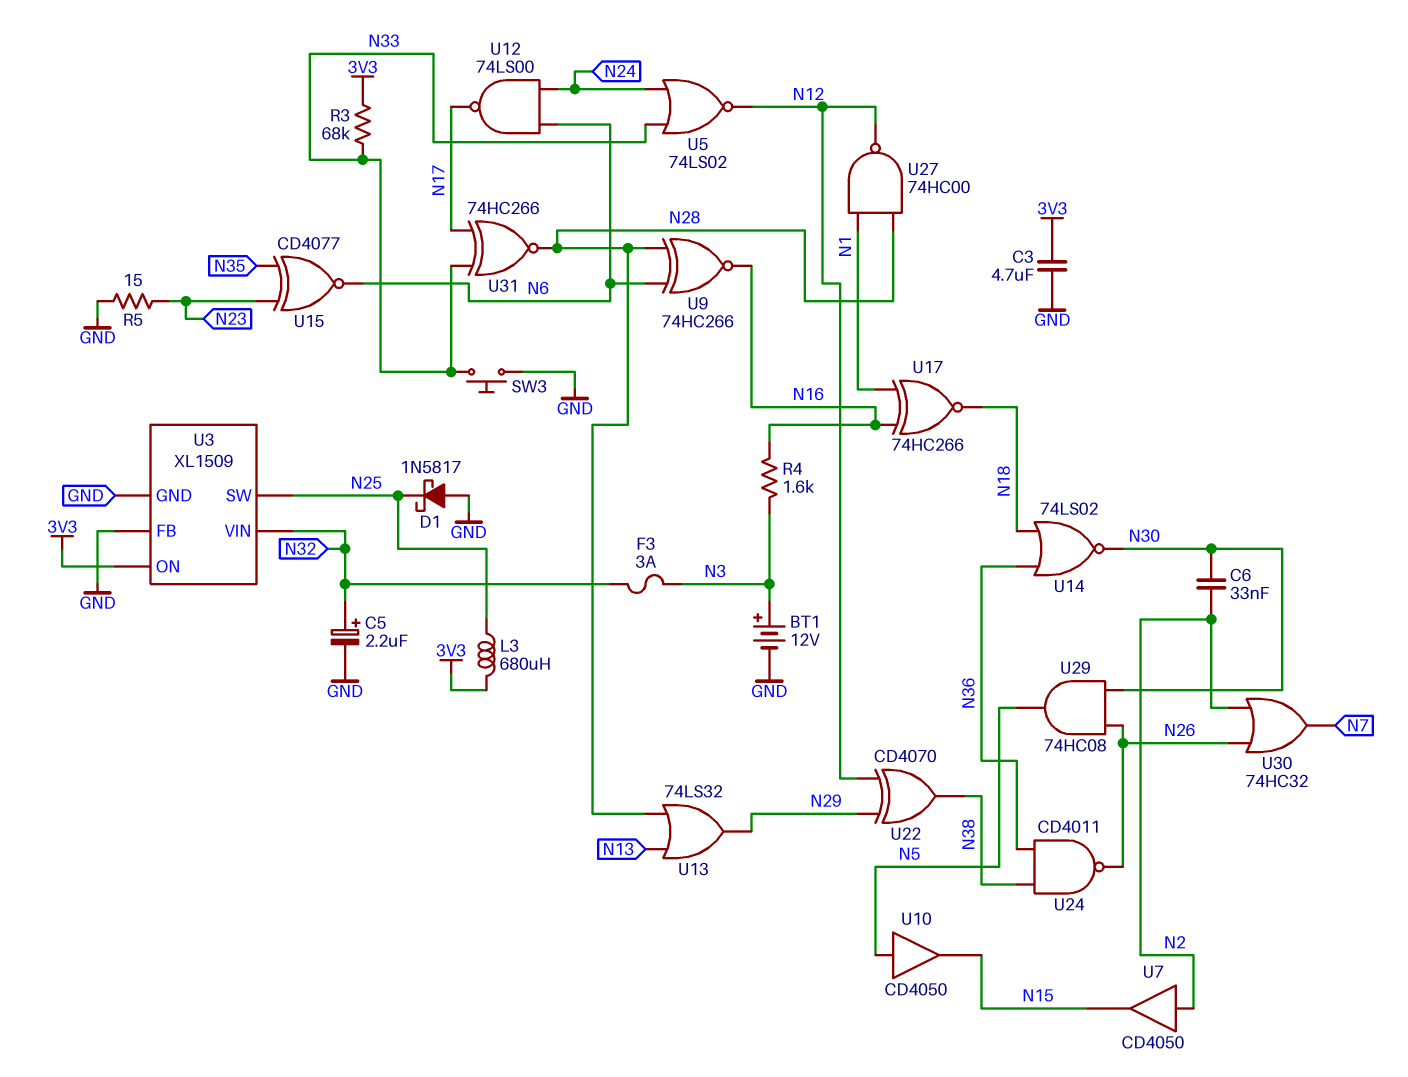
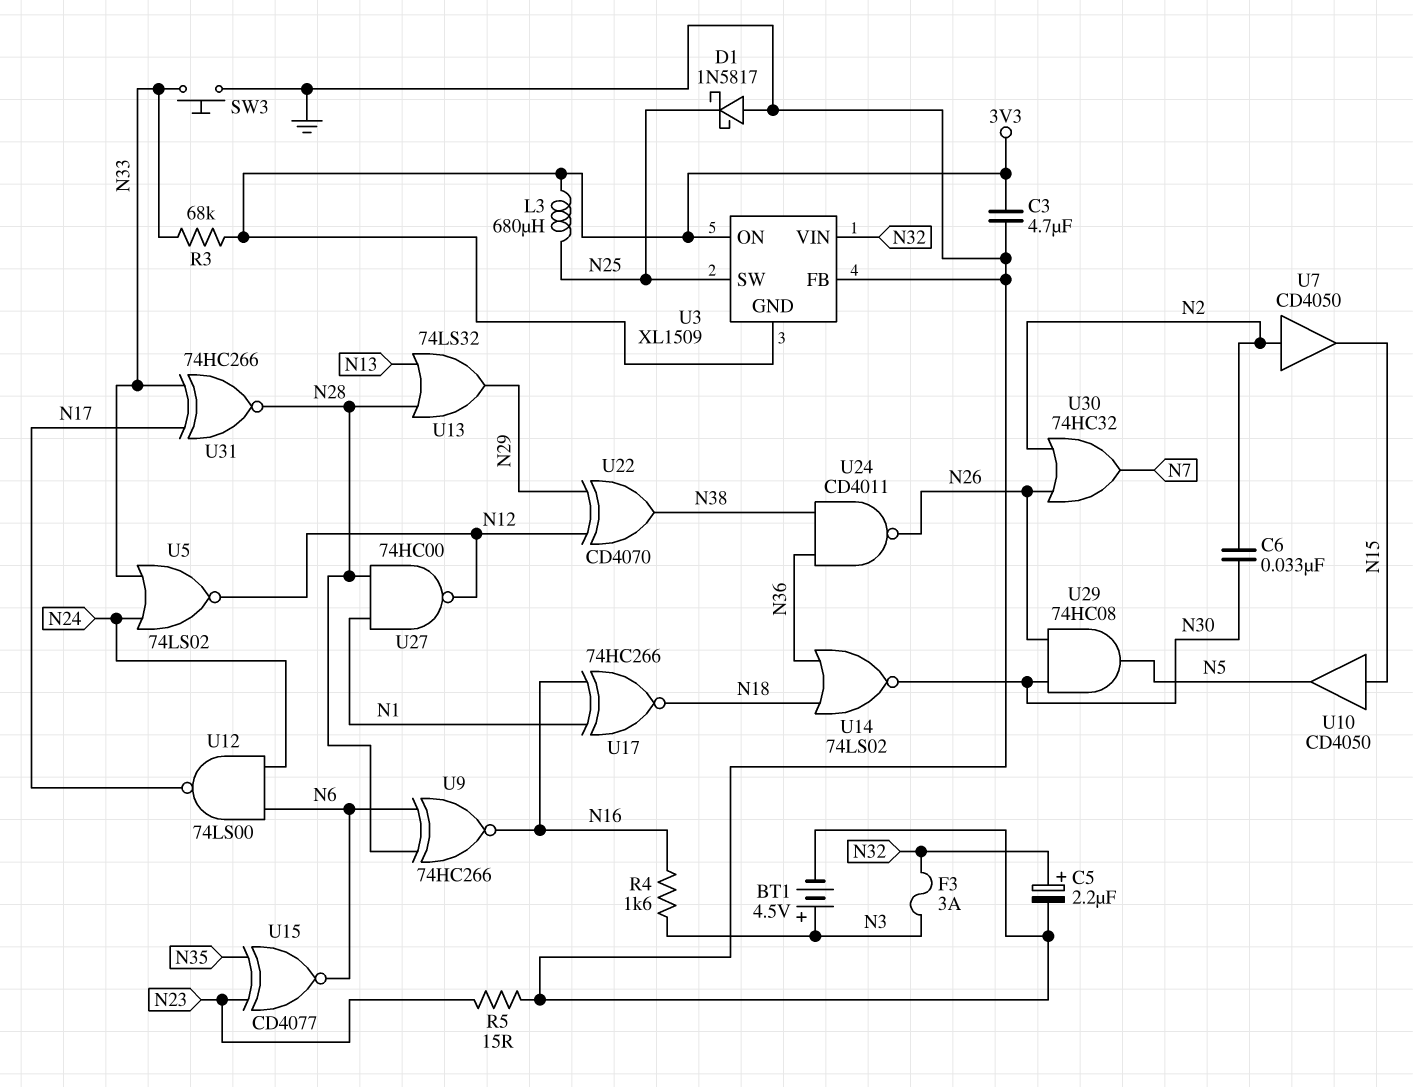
BT1: 12V (plus N3, minus GND) -> 4.5V (plus N3, minus GND)
U3 pin GND: GND -> 3V3
U10: buffer CD4050 (in N5, out N15) -> buffer CD4050 (in N15, out N5)

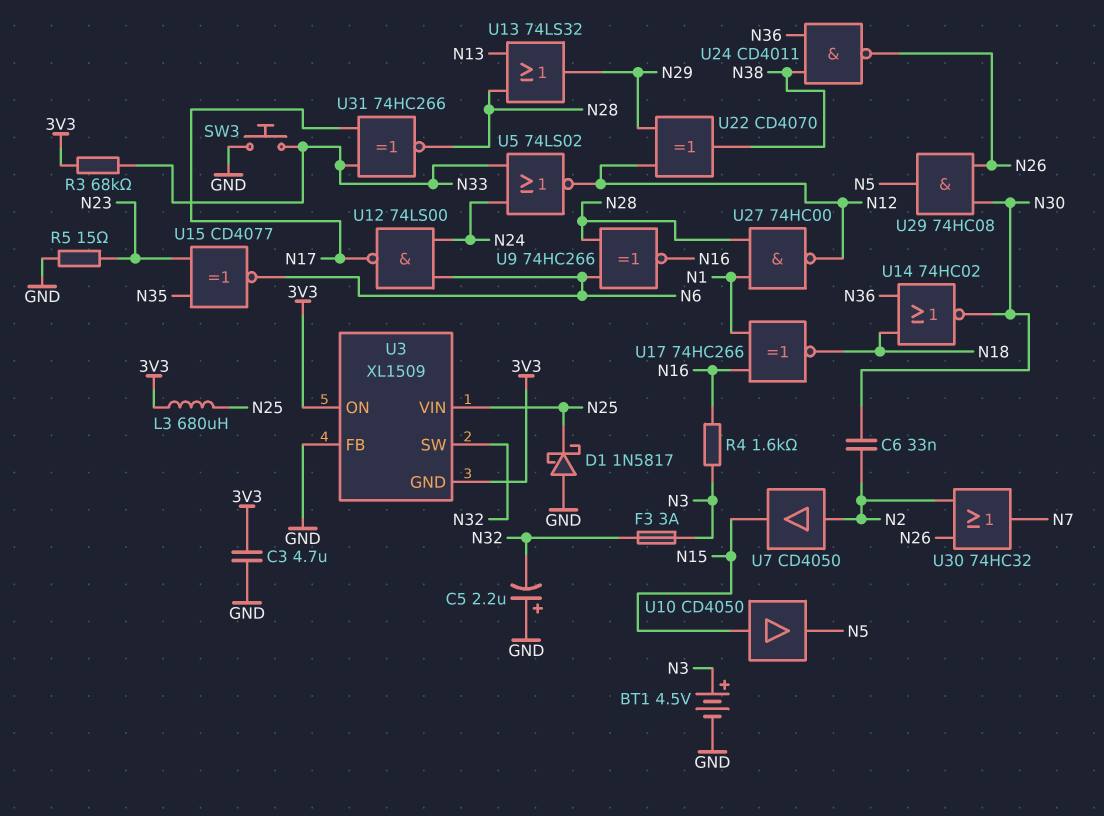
C5: 2.2uF (plus N32, minus GND) -> 2.2uF (plus GND, minus N32)
U3 pin SW: N25 -> N32
U3 pin VIN: N32 -> N25
U14: NOR 74LS02 (in N18, in N36, out N30) -> NOR 74HC02 (in N18, in N36, out N30)

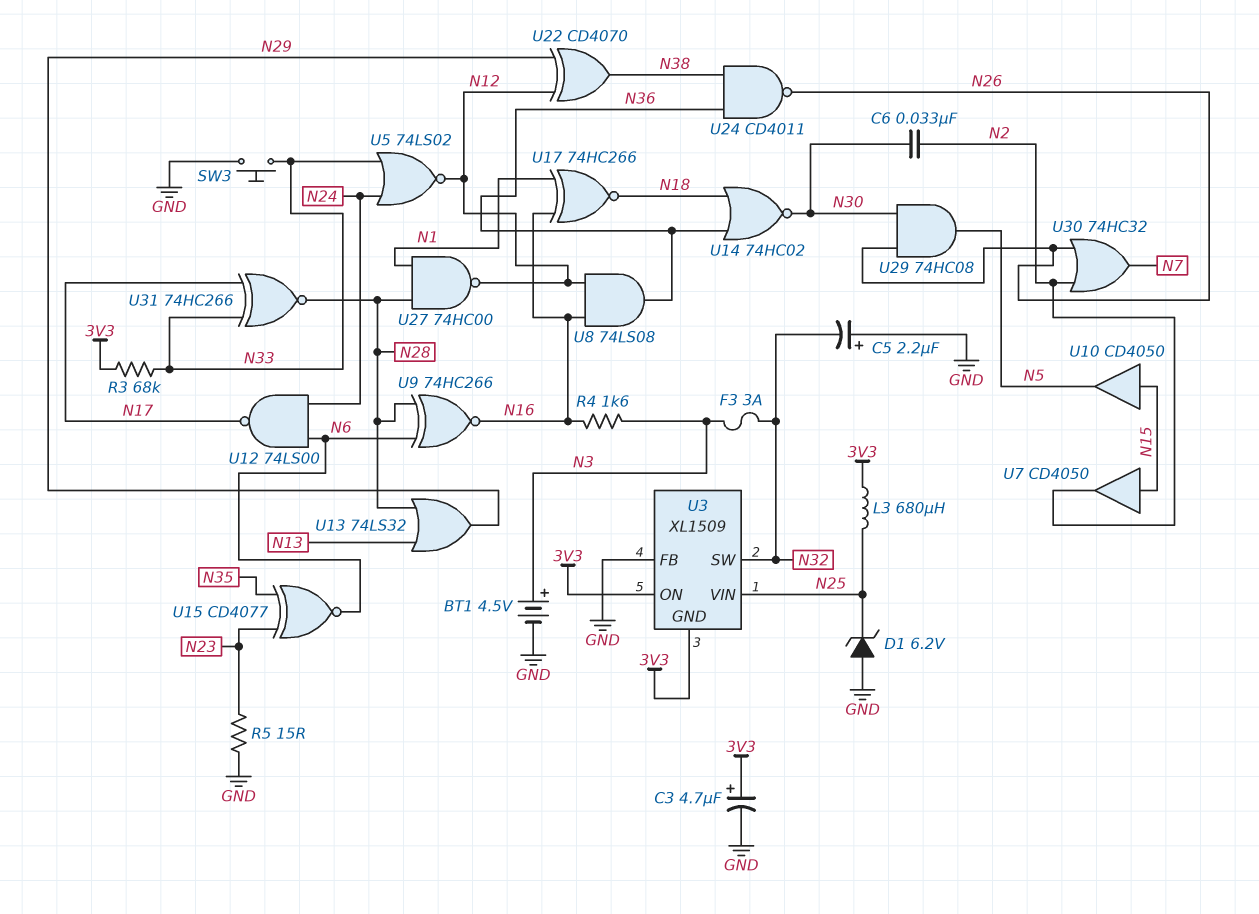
C3: 4.7uF (3V3, GND) -> 4.7uF (plus 3V3, minus GND)
D1: schottky 1N5817 (A GND, K N25) -> zener 6.2V (A GND, K N25)
U7: buffer CD4050 (in N2, out N15) -> buffer CD4050 (in N15, out N2)
U8: none -> AND 74LS08 (in N12, in N16, out N36)

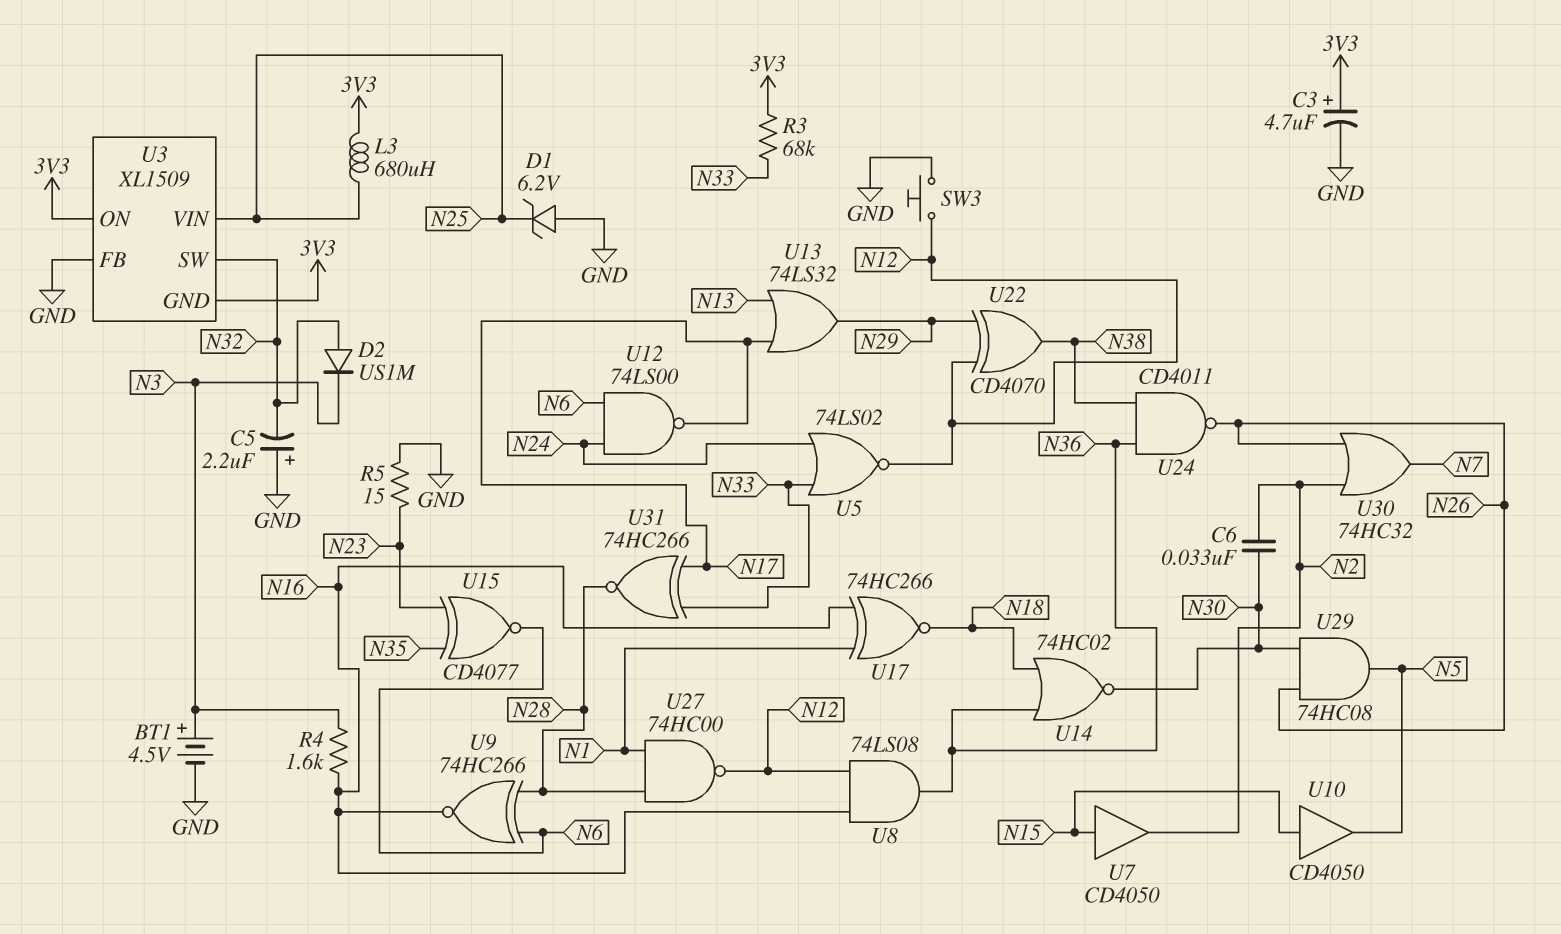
D2: none -> diode US1M (A N32, K N3)
F3: 3A (N3, N32) -> none
SW3: button (GND, N33) -> button (GND, N12)
U13: OR 74LS32 (in N13, in N28, out N29) -> OR 74LS32 (in N13, in N17, out N29)

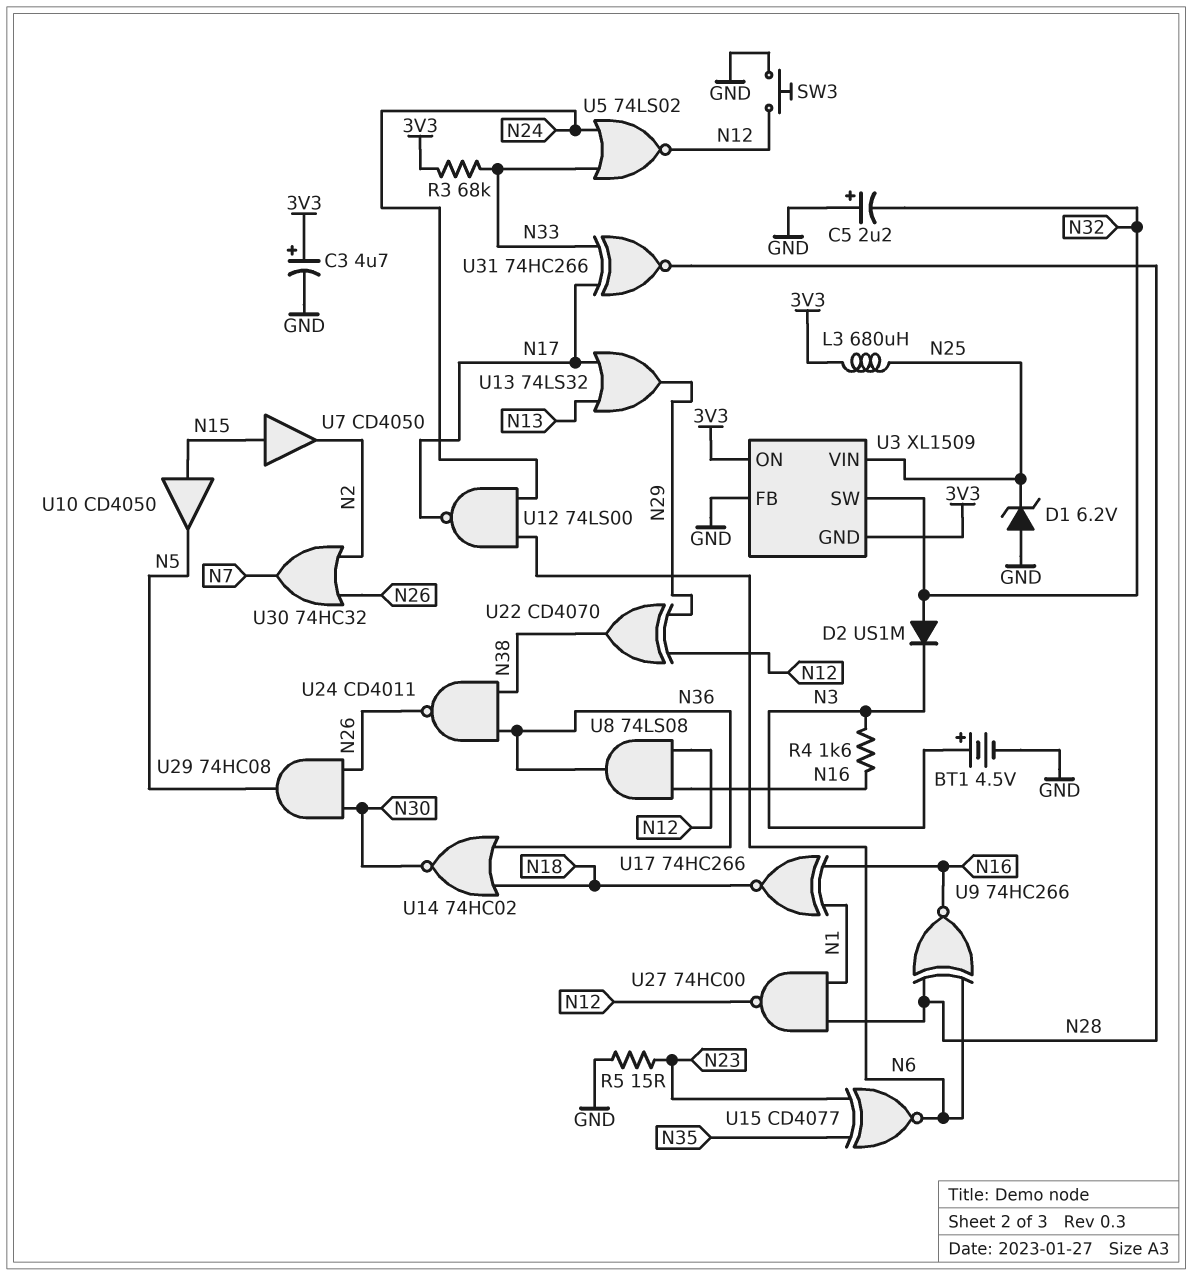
C6: 33nF (N2, N30) -> none

